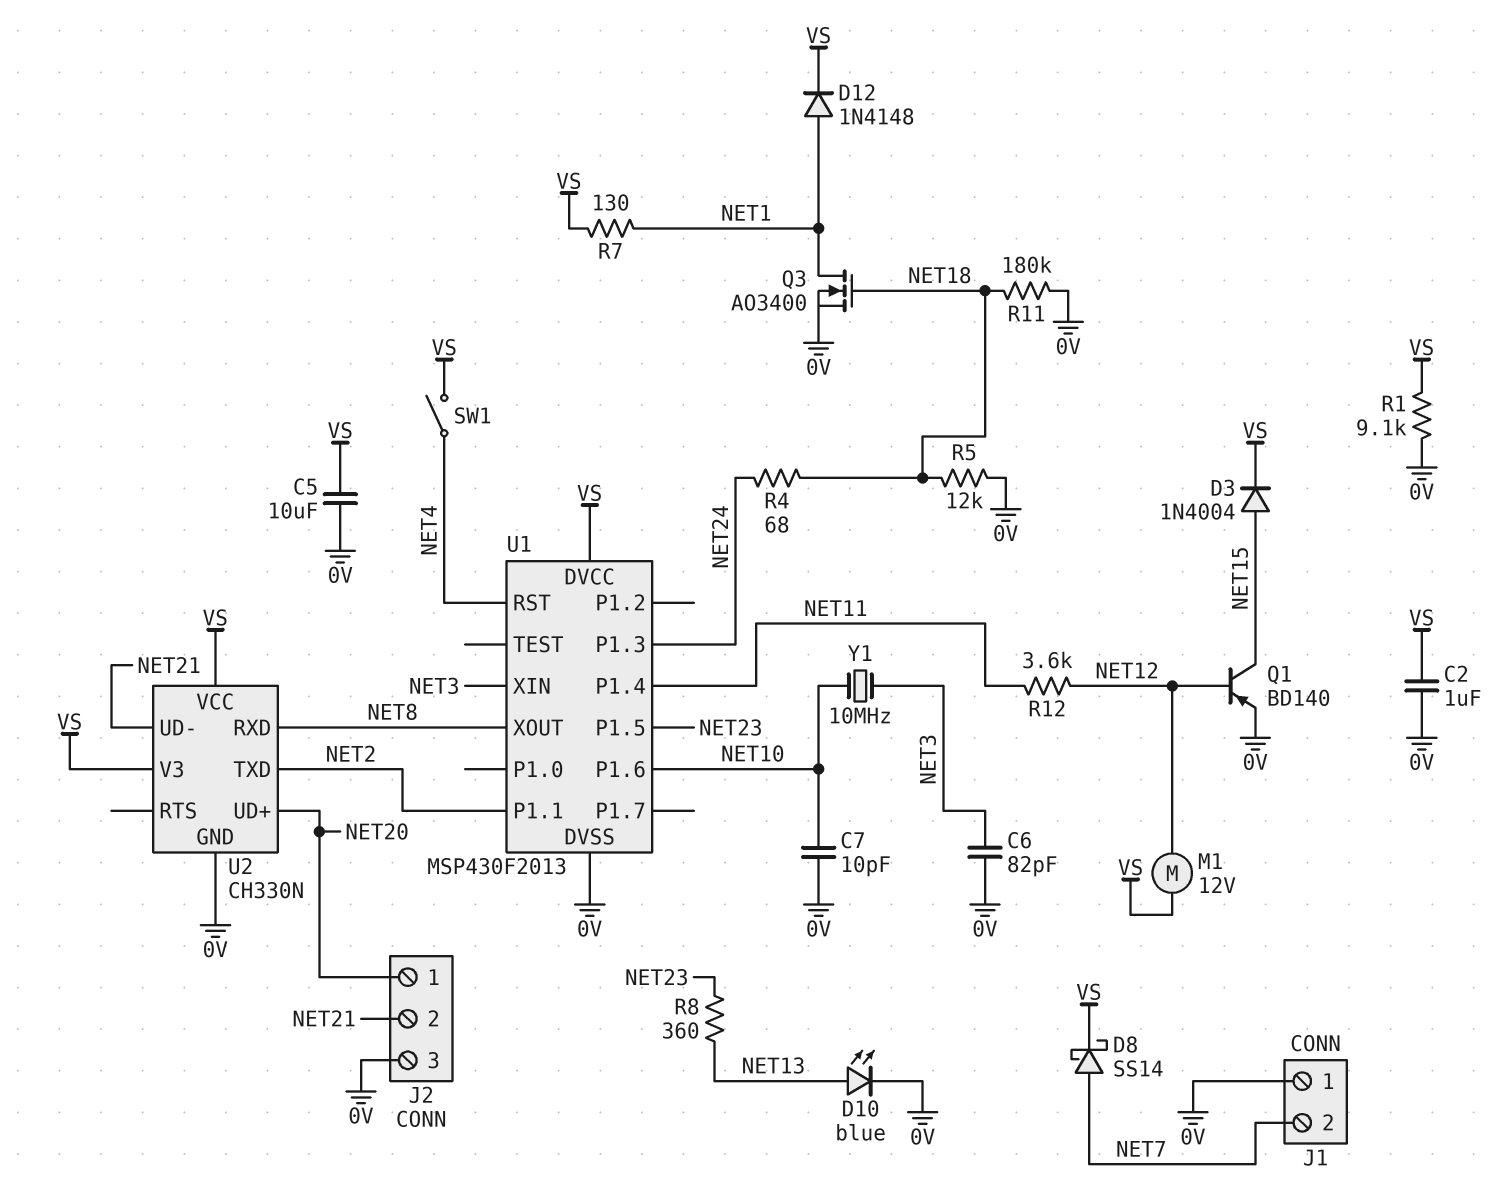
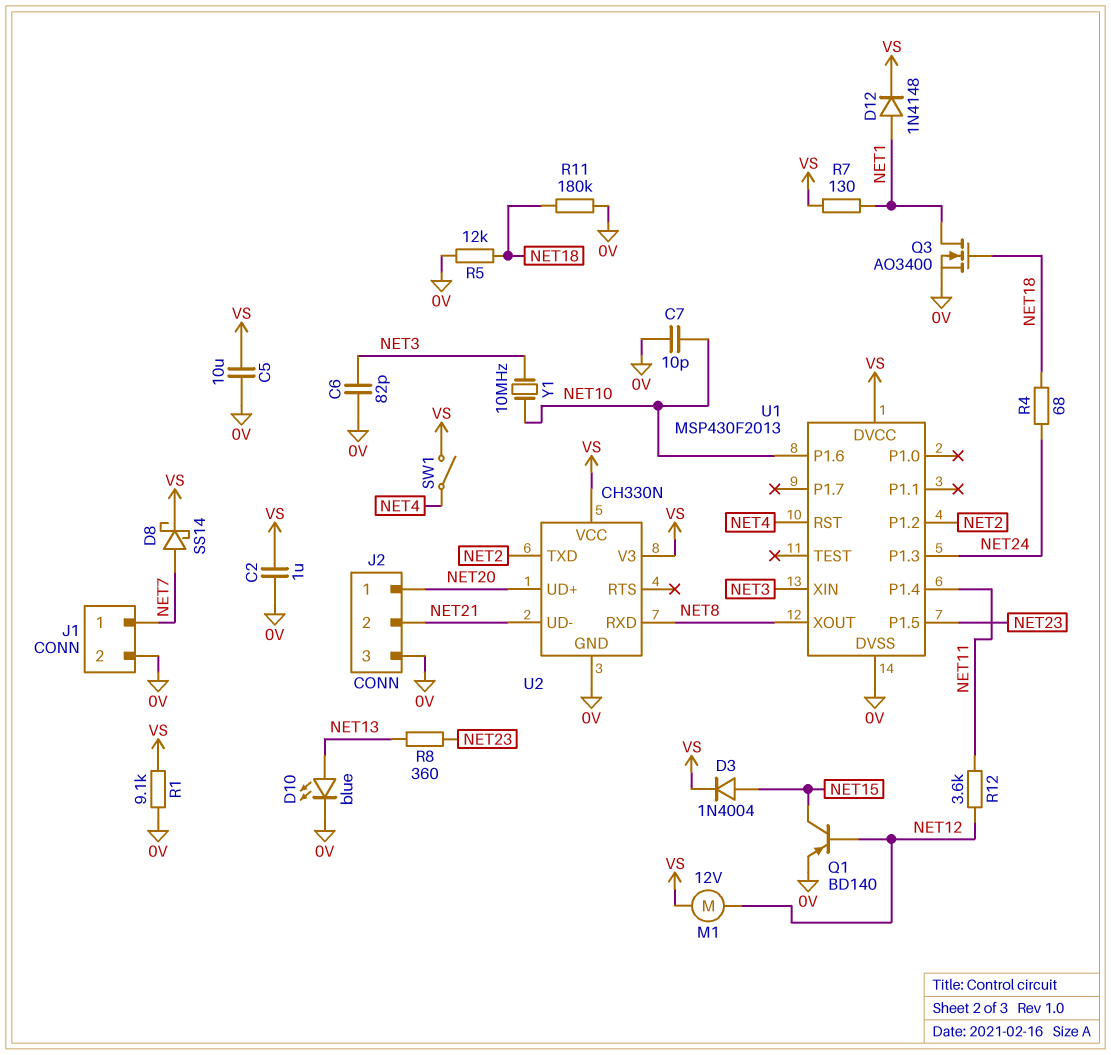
J1 pin 1: 0V -> NET7
J1 pin 2: NET7 -> 0V
U1 pin P1.1: NET2 -> none
U1 pin P1.2: none -> NET2

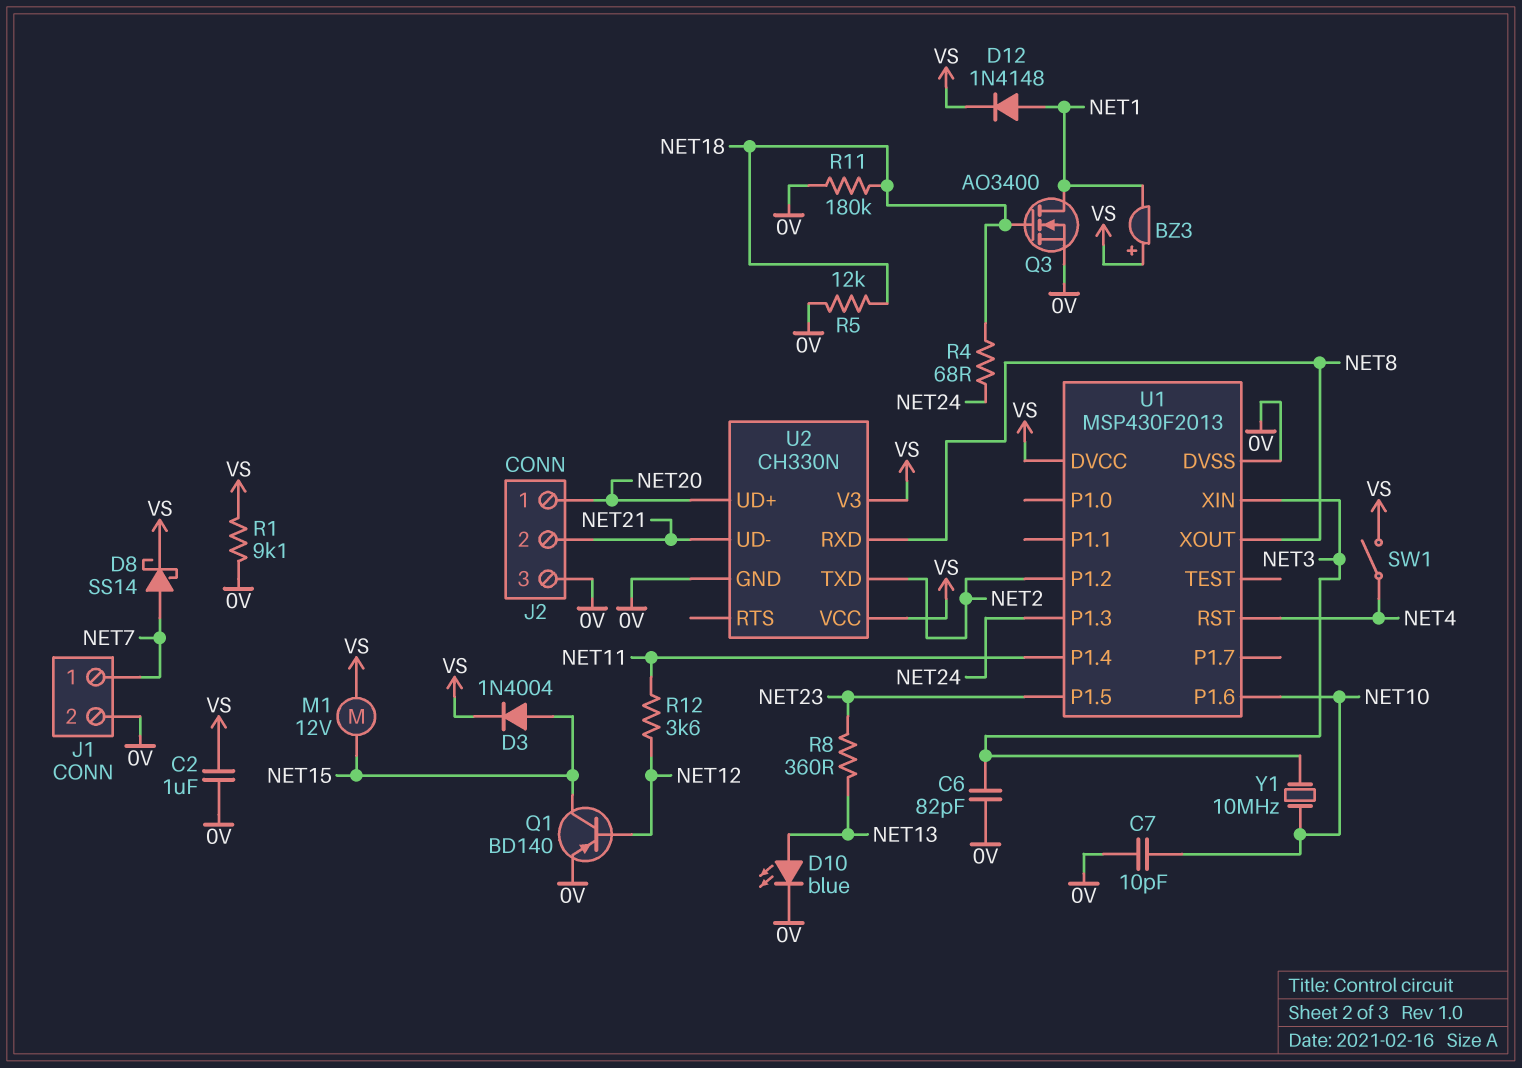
BZ3: none -> buzzer (plus VS, minus NET1)
C5: 10uF (0V, VS) -> none
M1: motor 12V (NET12, VS) -> motor 12V (NET15, VS)
R7: 130 (NET1, VS) -> none

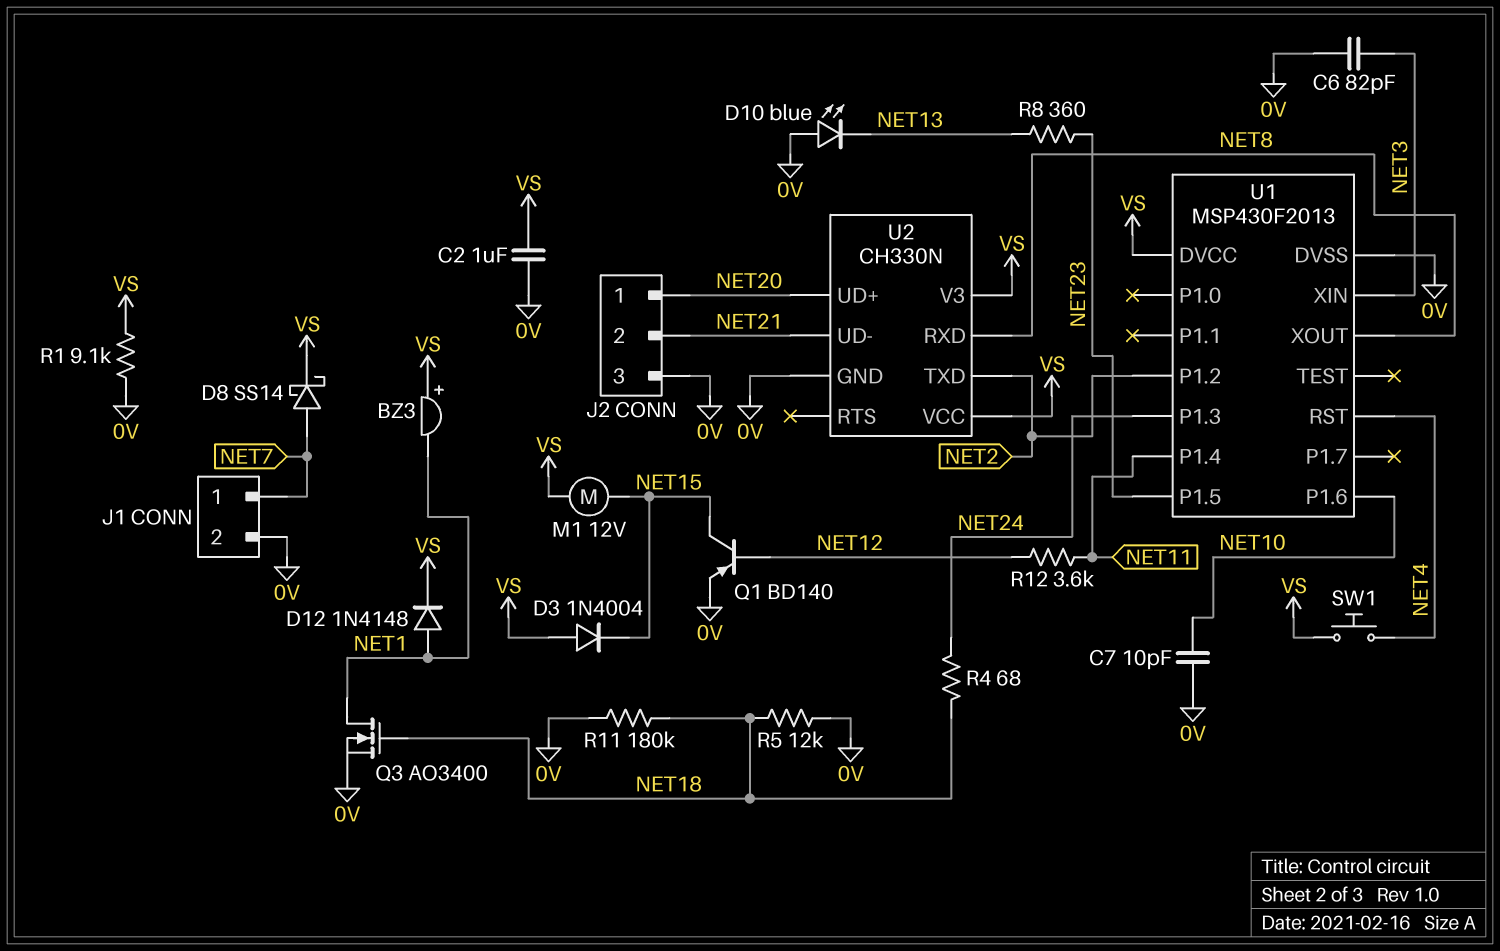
D3: diode 1N4004 (A NET15, K VS) -> diode 1N4004 (A VS, K NET15)
D10: LED blue (A NET13, K 0V) -> LED blue (A 0V, K NET13)
SW1: switch (NET4, VS) -> button (NET4, VS)
Y1: 10MHz (NET3, NET10) -> none

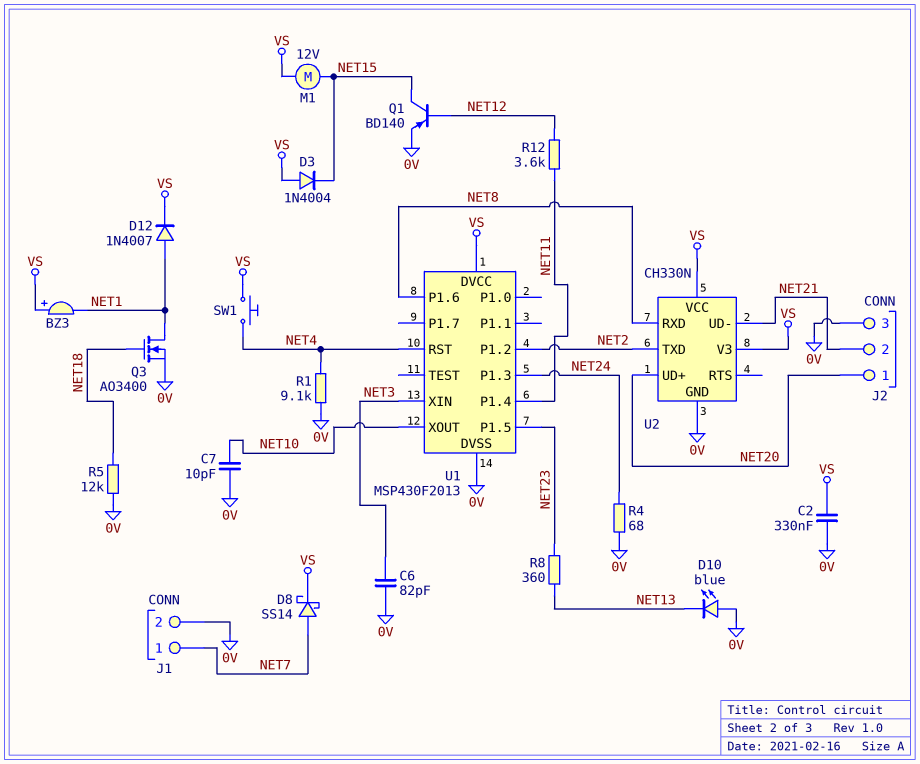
C2: 1uF (0V, VS) -> 330nF (0V, VS)
D12: diode 1N4148 (A NET1, K VS) -> diode 1N4007 (A NET1, K VS)
R1: 9.1k (0V, VS) -> 9.1k (0V, NET4)
R4: 68 (NET18, NET24) -> 68 (0V, NET24)
R11: 180k (0V, NET18) -> none
U1 pin P1.6: NET10 -> NET8
U1 pin XOUT: NET8 -> NET10

